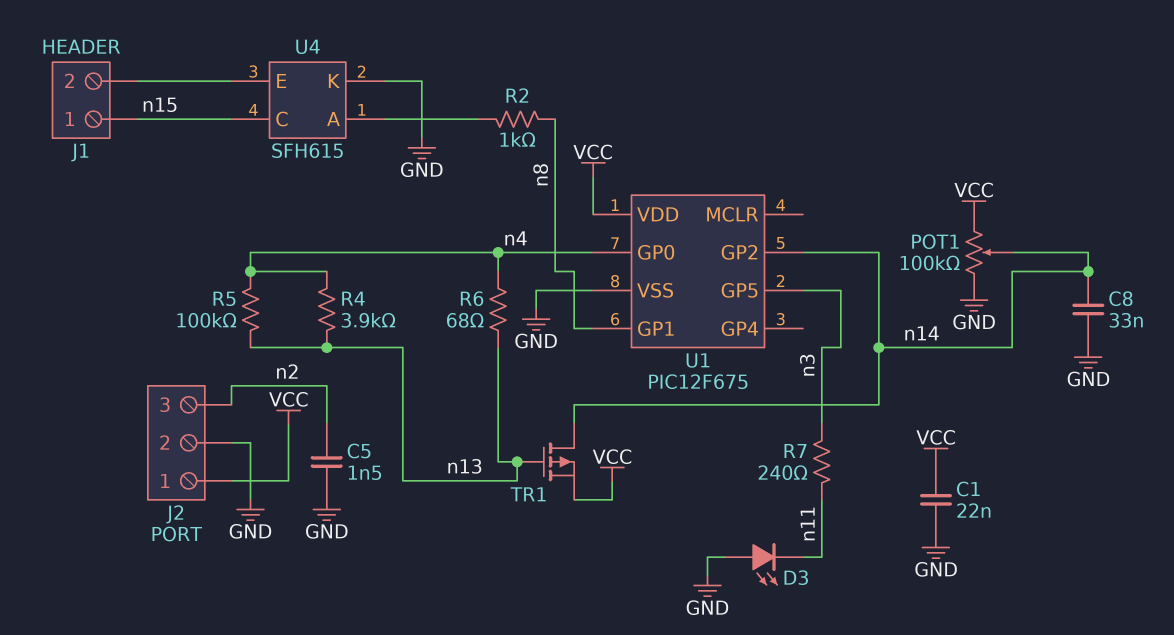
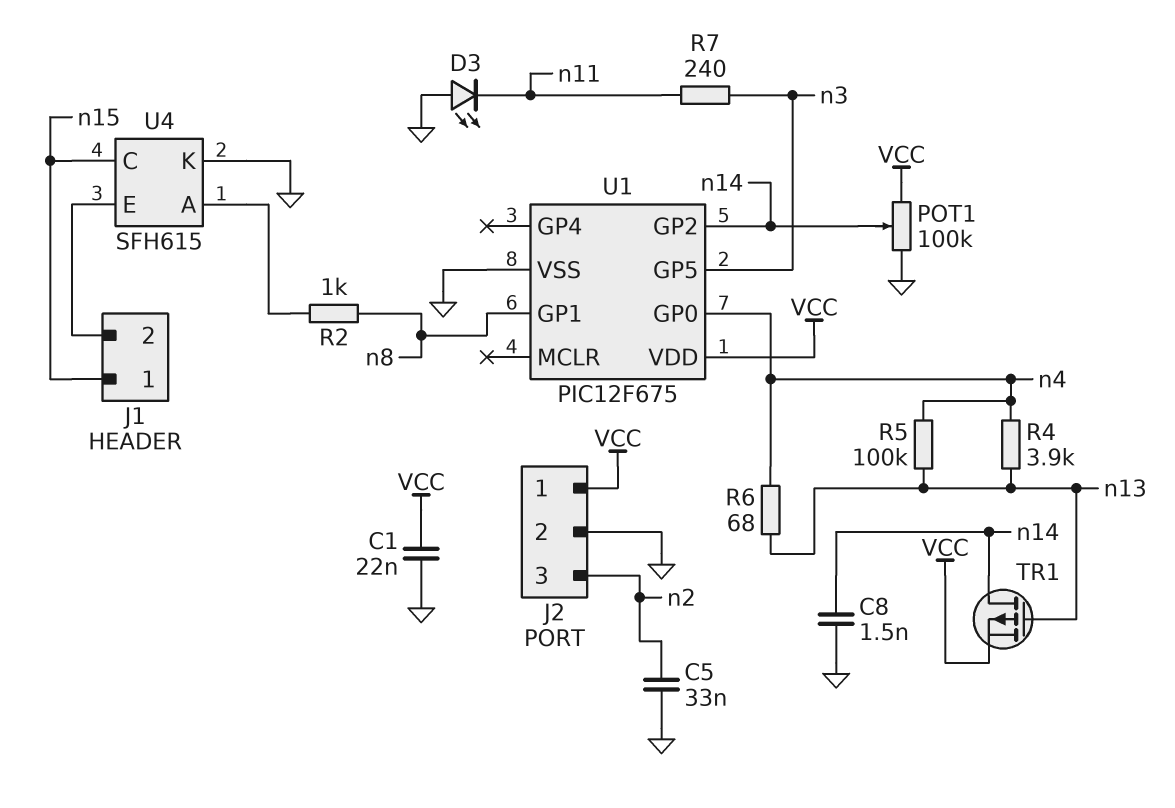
C5: 1.5nF (GND, n2) -> 33nF (GND, n2)
C8: 33nF (GND, n14) -> 1.5nF (GND, n14)

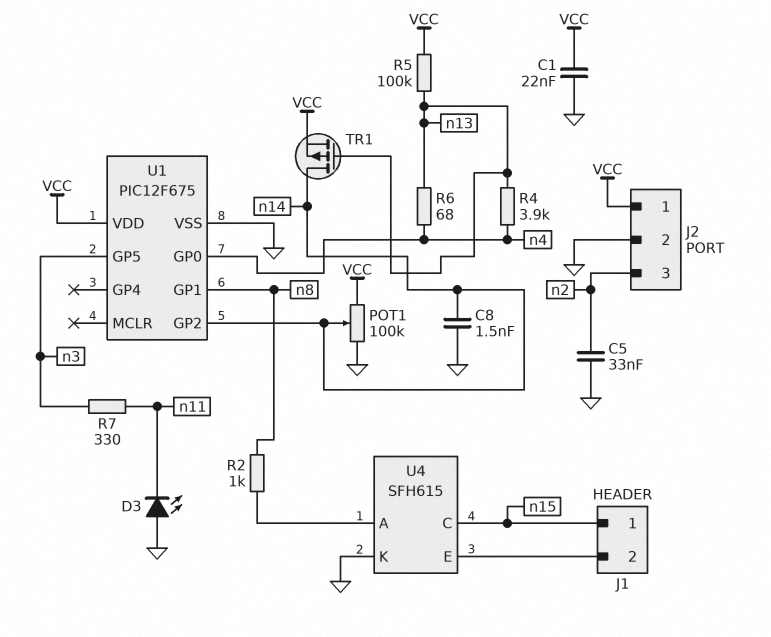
R5: 100k (n4, n13) -> 100k (VCC, n13)
R7: 240 (n3, n11) -> 330 (n3, n11)

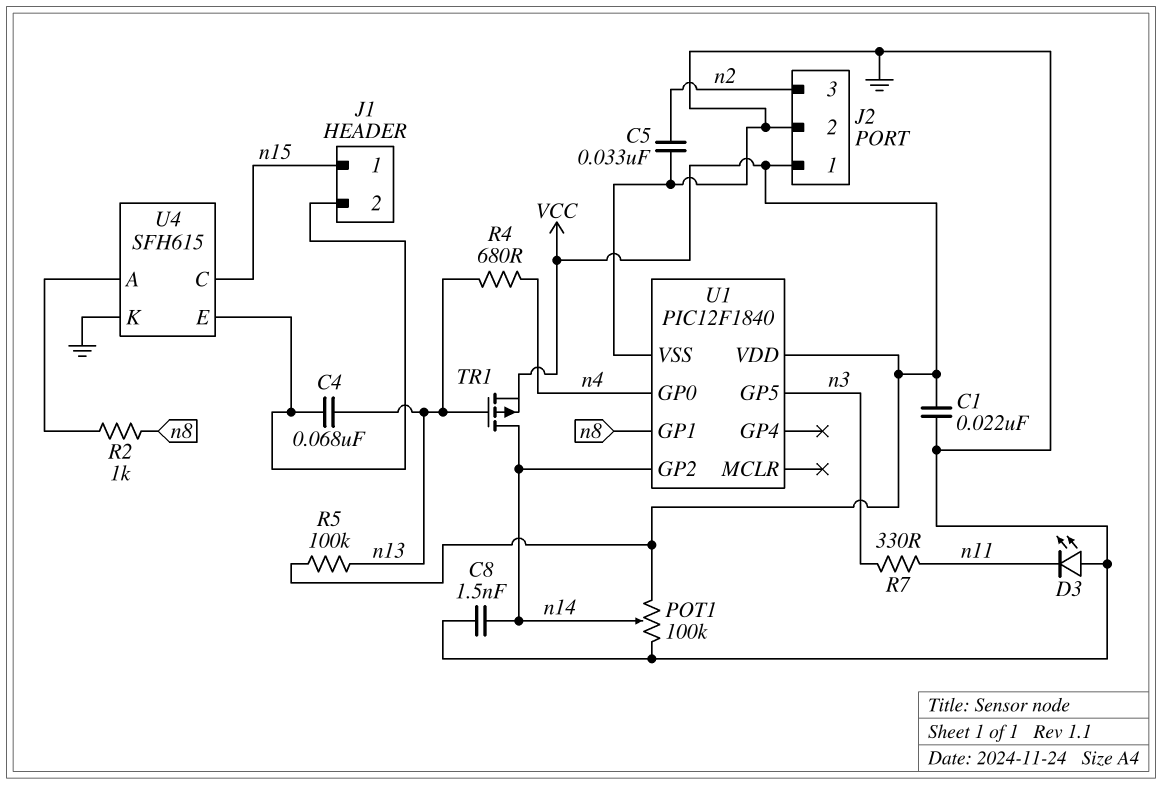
C4: none -> 68nF (J1/2, n13)
R4: 3.9k (n4, n13) -> 680 (n4, n13)
R6: 68 (n4, n13) -> none
U1: PIC12F675 -> PIC12F1840

